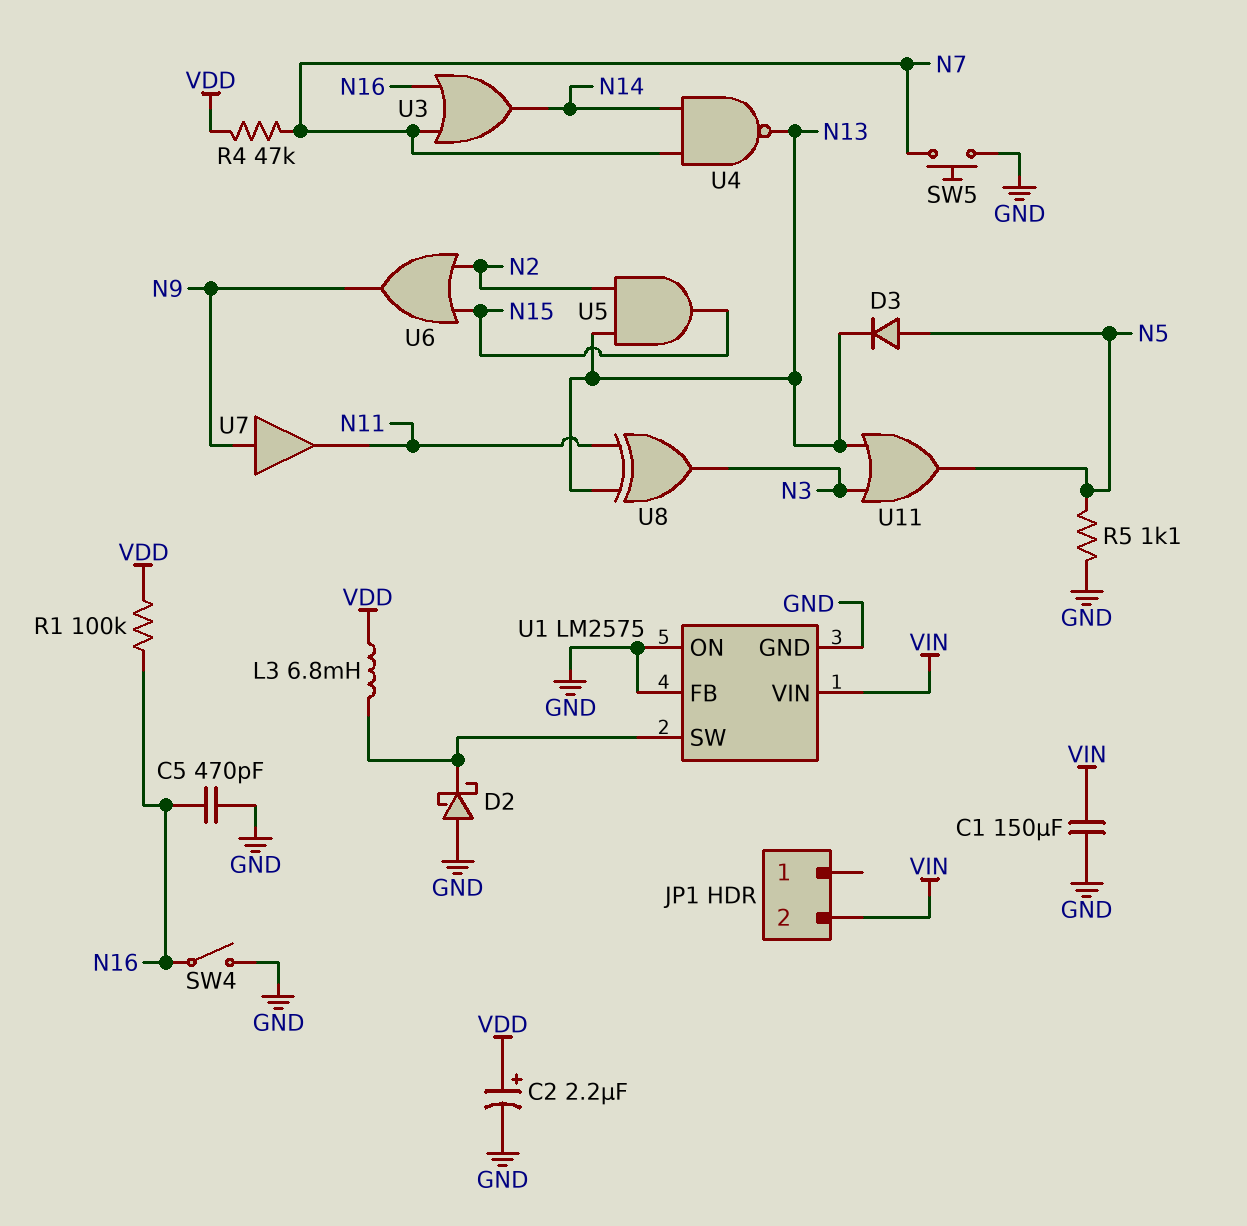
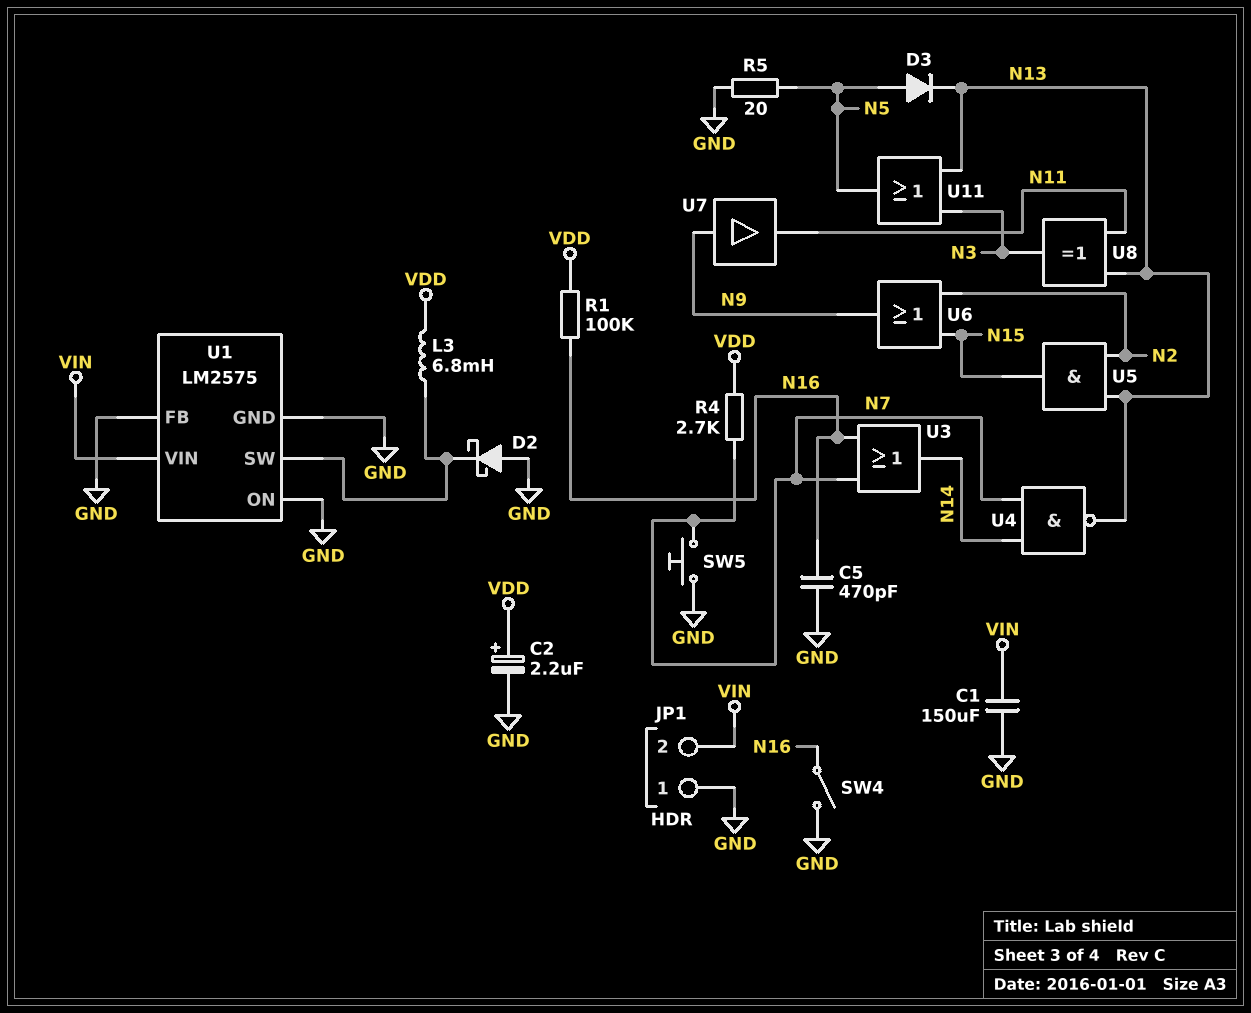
JP1 pin 1: none -> GND
R4: 47k (N7, VDD) -> 2.7k (N7, VDD)
R5: 1.1k (GND, N5) -> 20 (GND, N5)

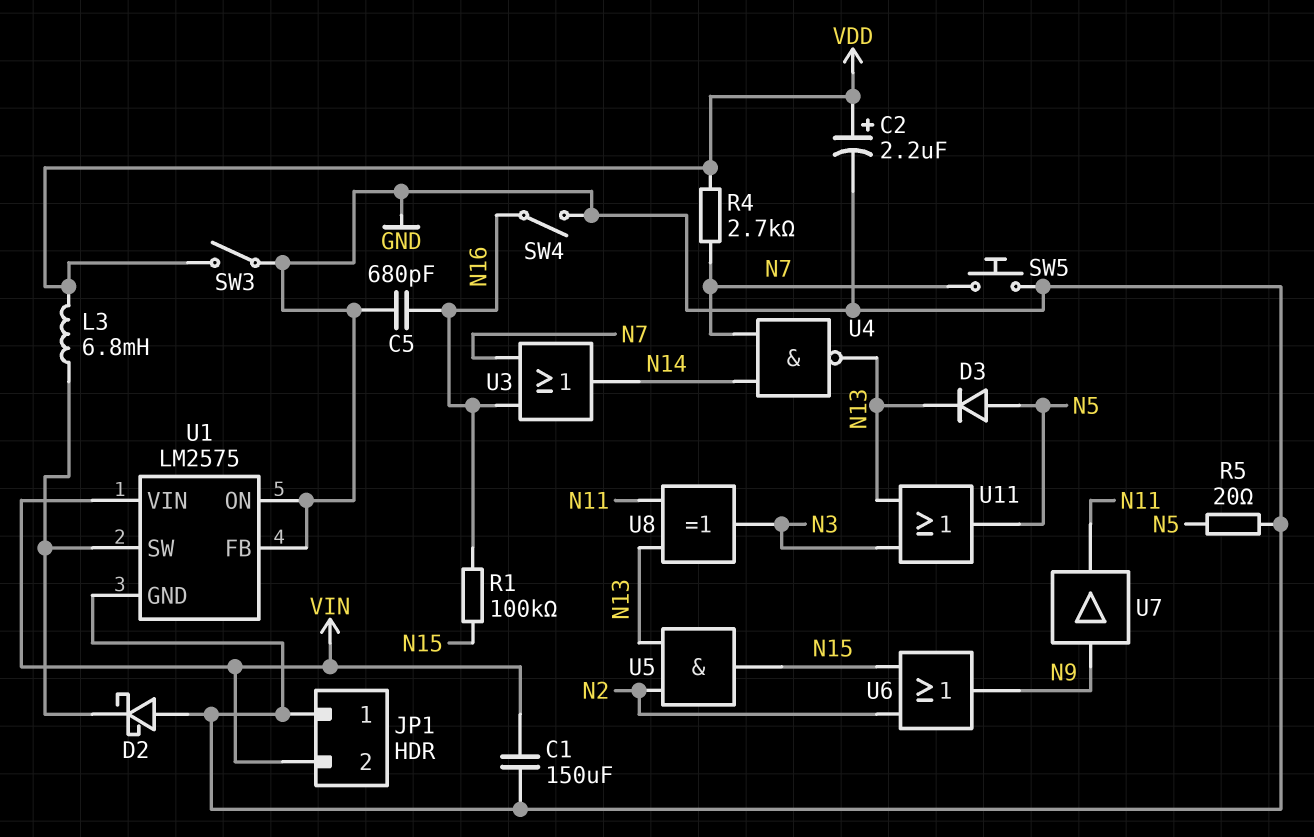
C5: 470pF (GND, N16) -> 680pF (GND, N16)
R1: 100k (N16, VDD) -> 100k (N15, N16)
SW3: none -> switch (GND, VDD)

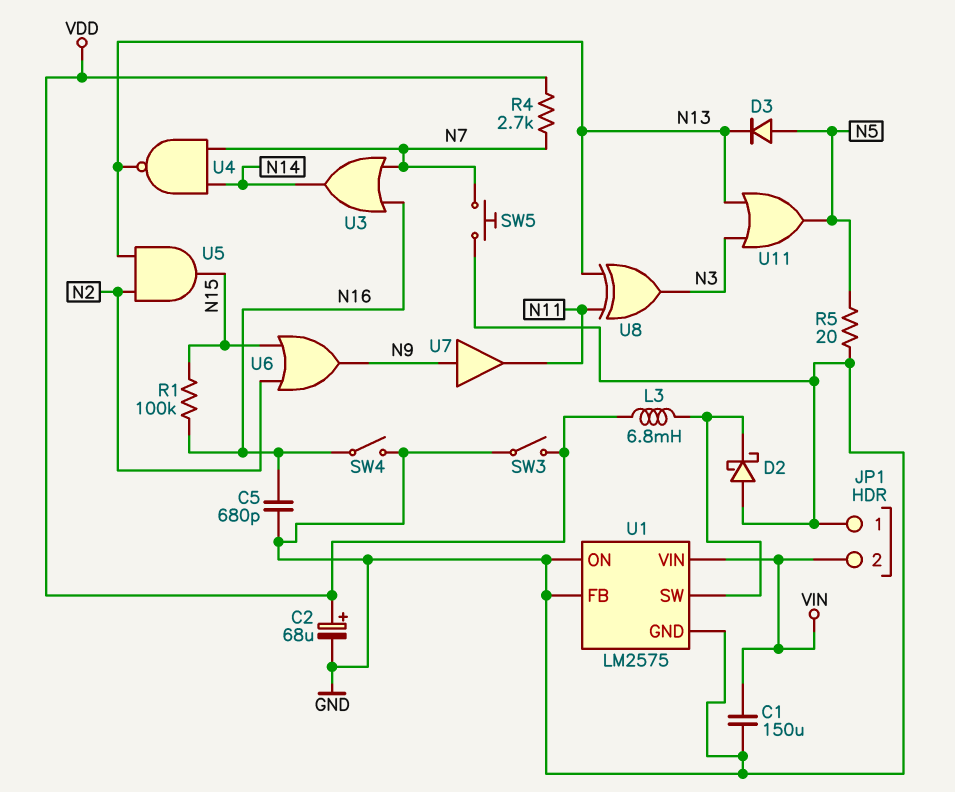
C2: 2.2uF (plus VDD, minus GND) -> 68uF (plus VDD, minus GND)

